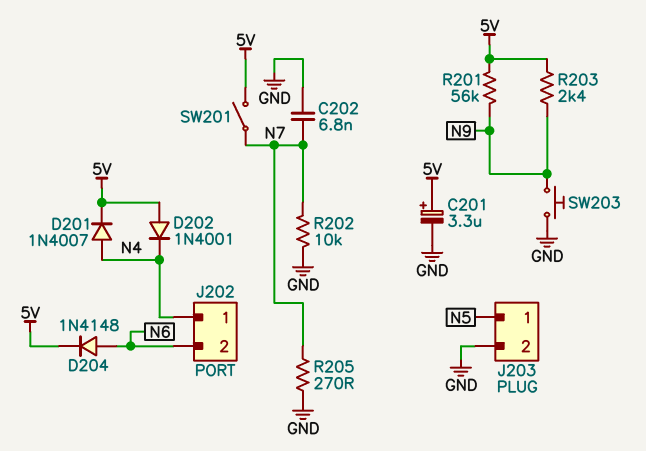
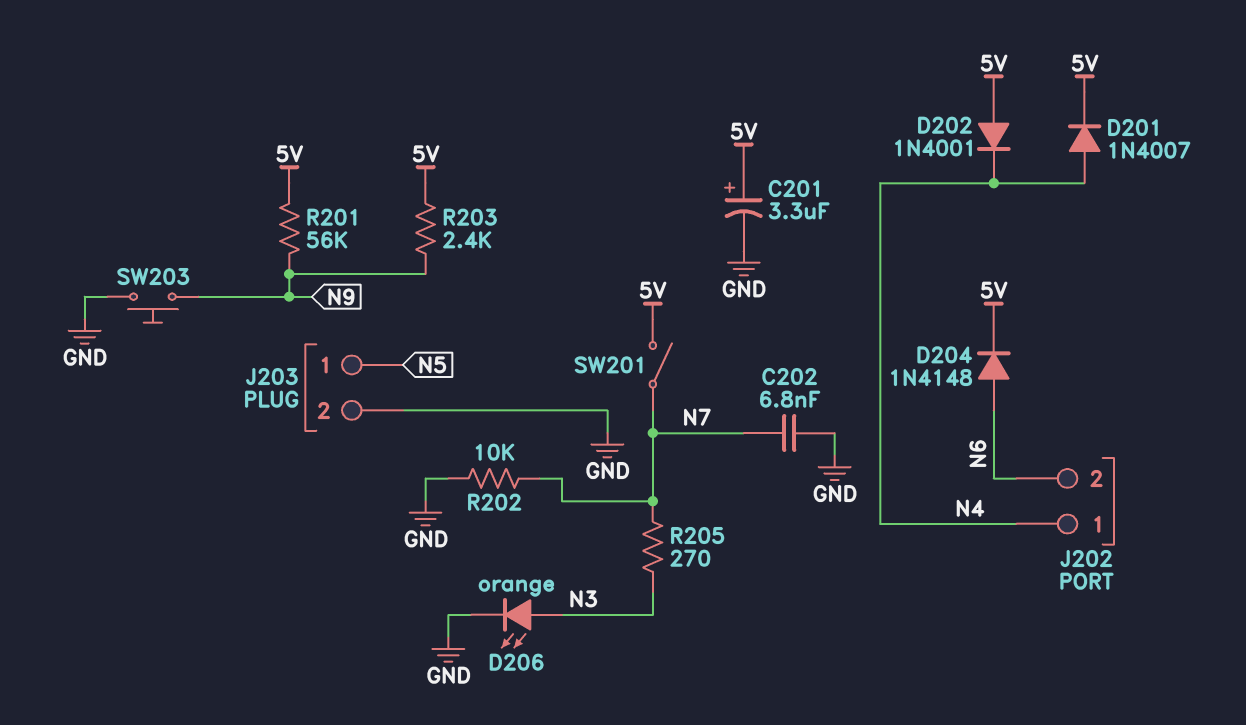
D206: none -> LED orange (A N3, K GND)
R205: 270 (GND, N7) -> 270 (N3, N7)

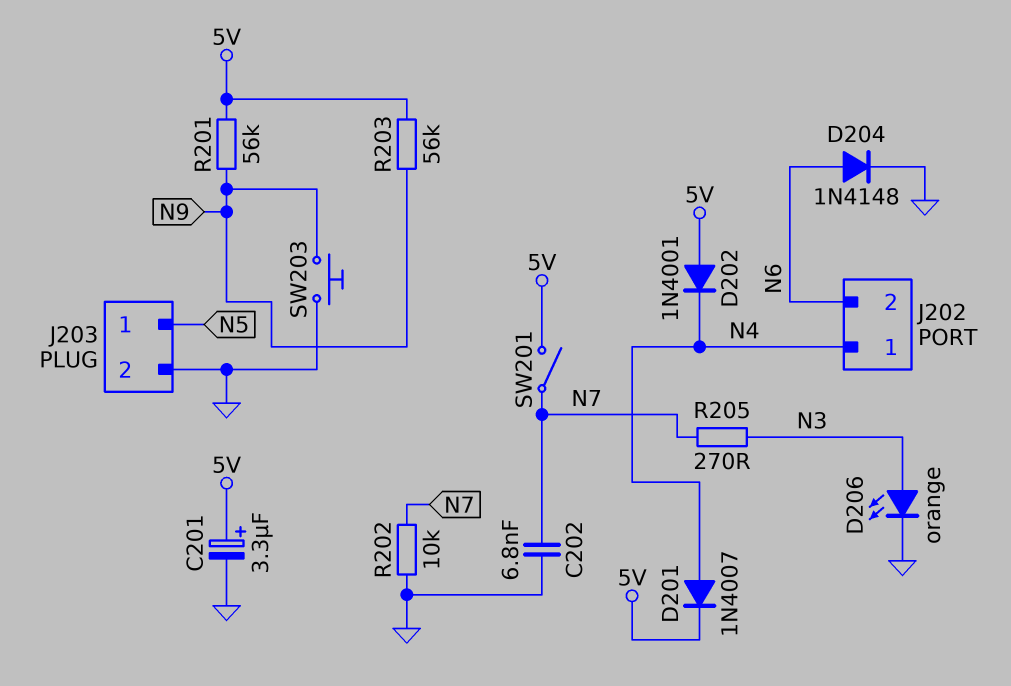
D204: diode 1N4148 (A N6, K 5V) -> diode 1N4148 (A N6, K GND)
R203: 2.4k (5V, N9) -> 56k (5V, N9)

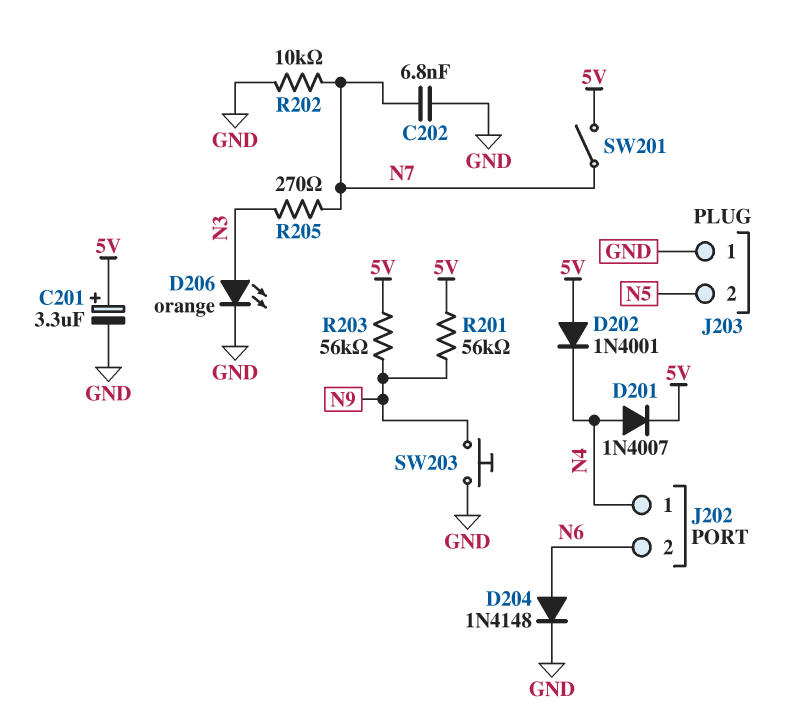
J203 pin 1: N5 -> GND
J203 pin 2: GND -> N5

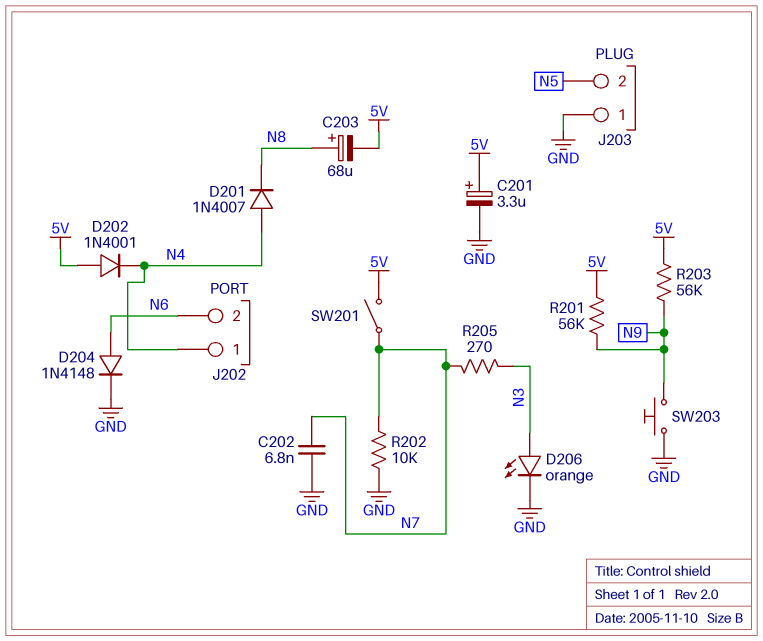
C203: none -> 68uF (plus N8, minus 5V)
D201: diode 1N4007 (A N4, K 5V) -> diode 1N4007 (A N4, K N8)

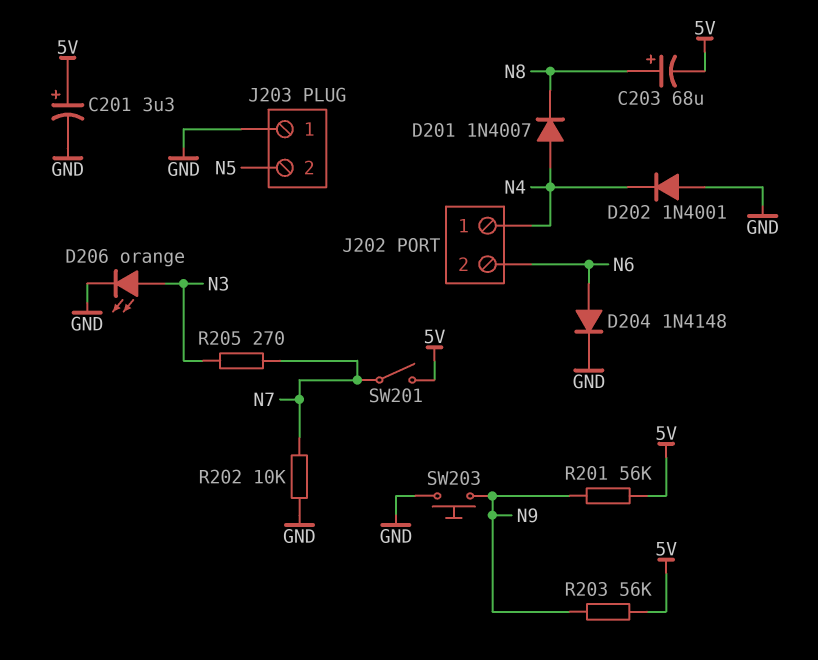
C202: 6.8nF (GND, N7) -> none
D202: diode 1N4001 (A 5V, K N4) -> diode 1N4001 (A GND, K N4)

